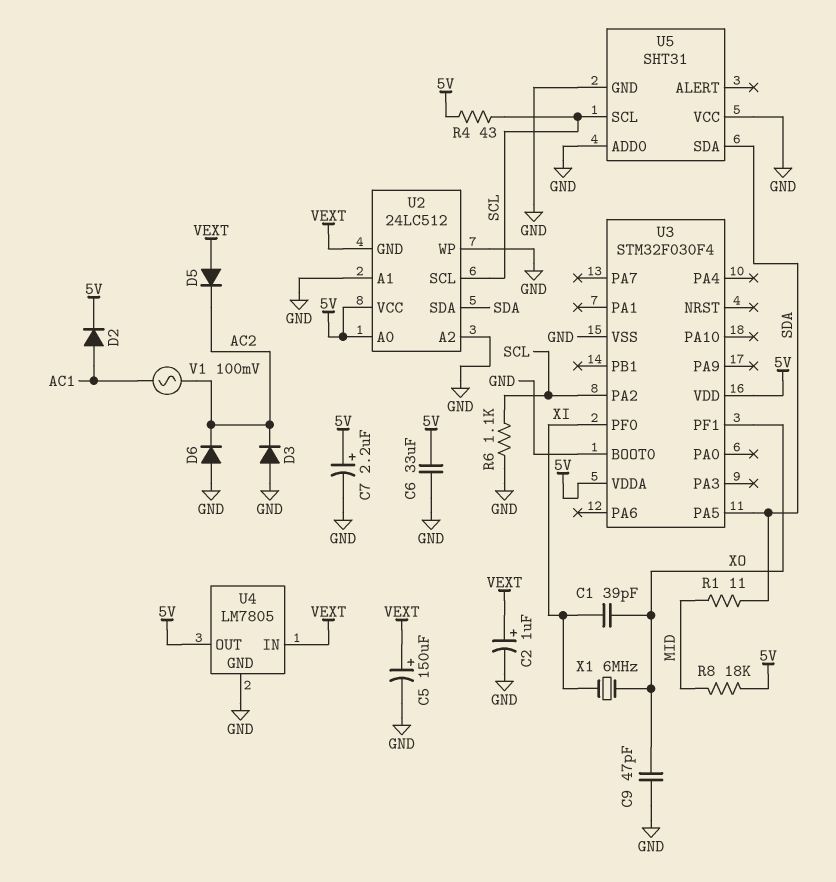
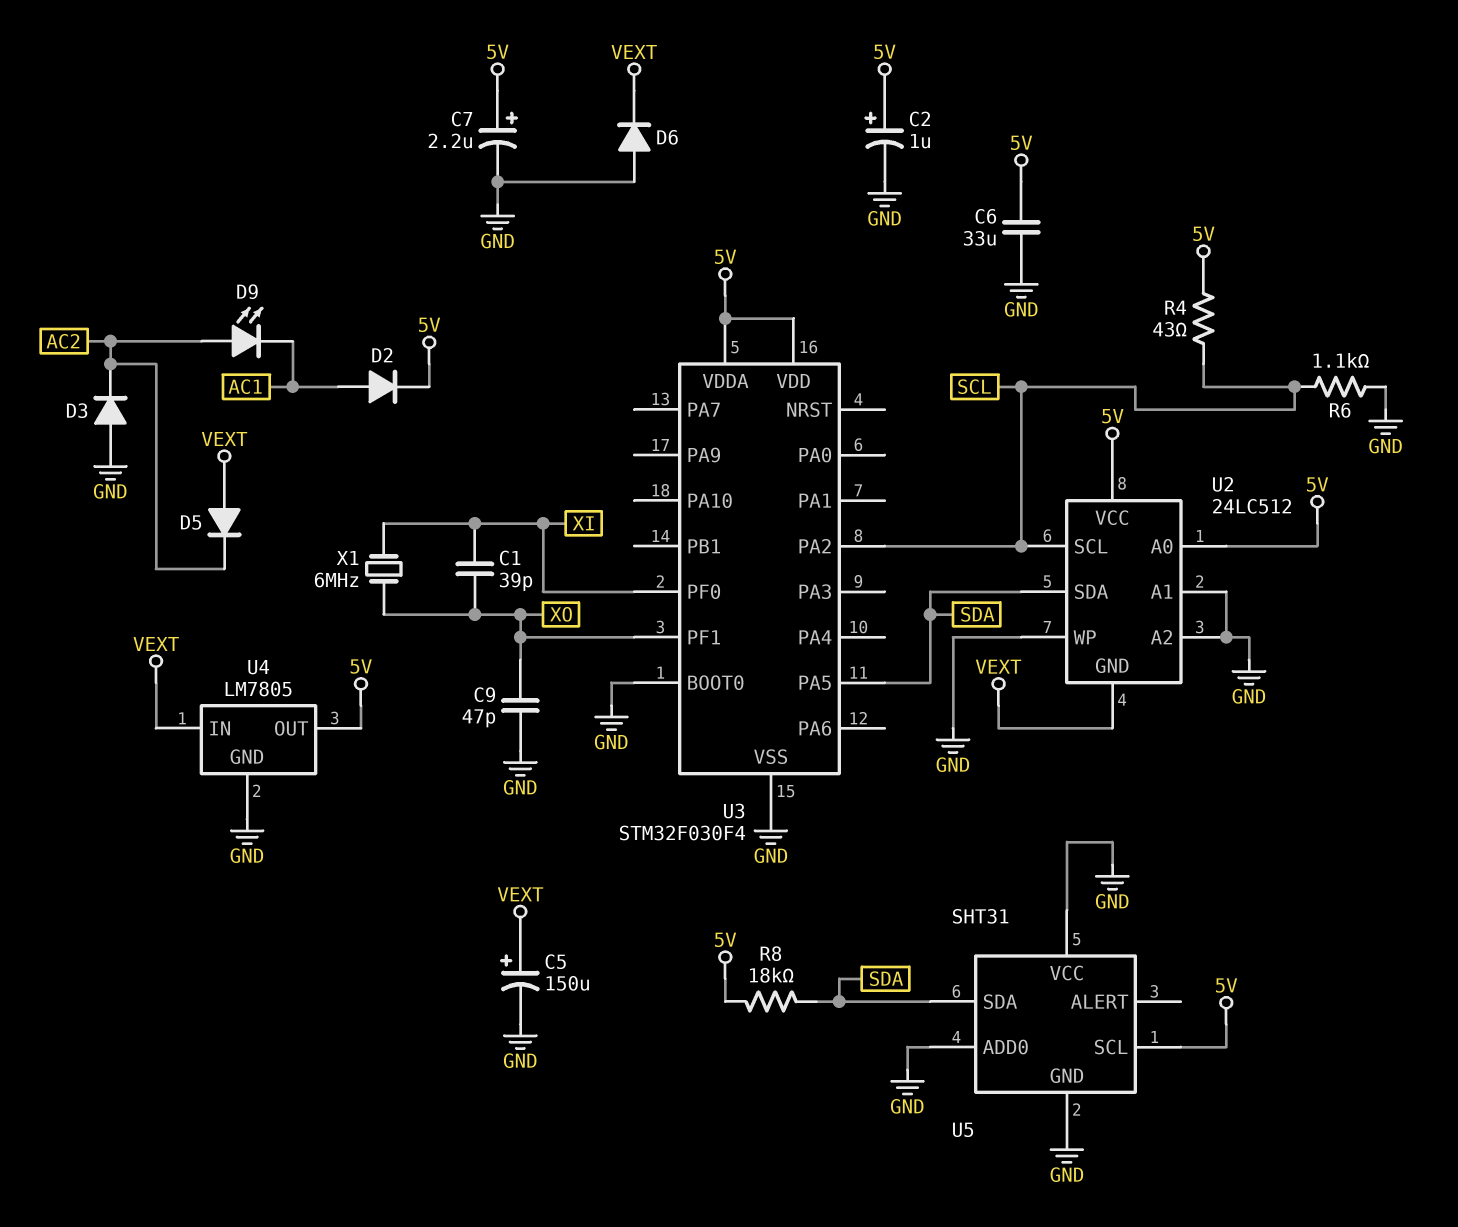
C2: 1uF (plus VEXT, minus GND) -> 1uF (plus 5V, minus GND)
D6: diode (A GND, K AC2) -> diode (A GND, K VEXT)
D9: none -> LED (A AC2, K AC1)
R1: 11 (MID, SDA) -> none
R8: 18k (5V, MID) -> 18k (5V, SDA)
U5 pin SCL: SCL -> 5V
V1: AC 100mV (AC1, AC2) -> none

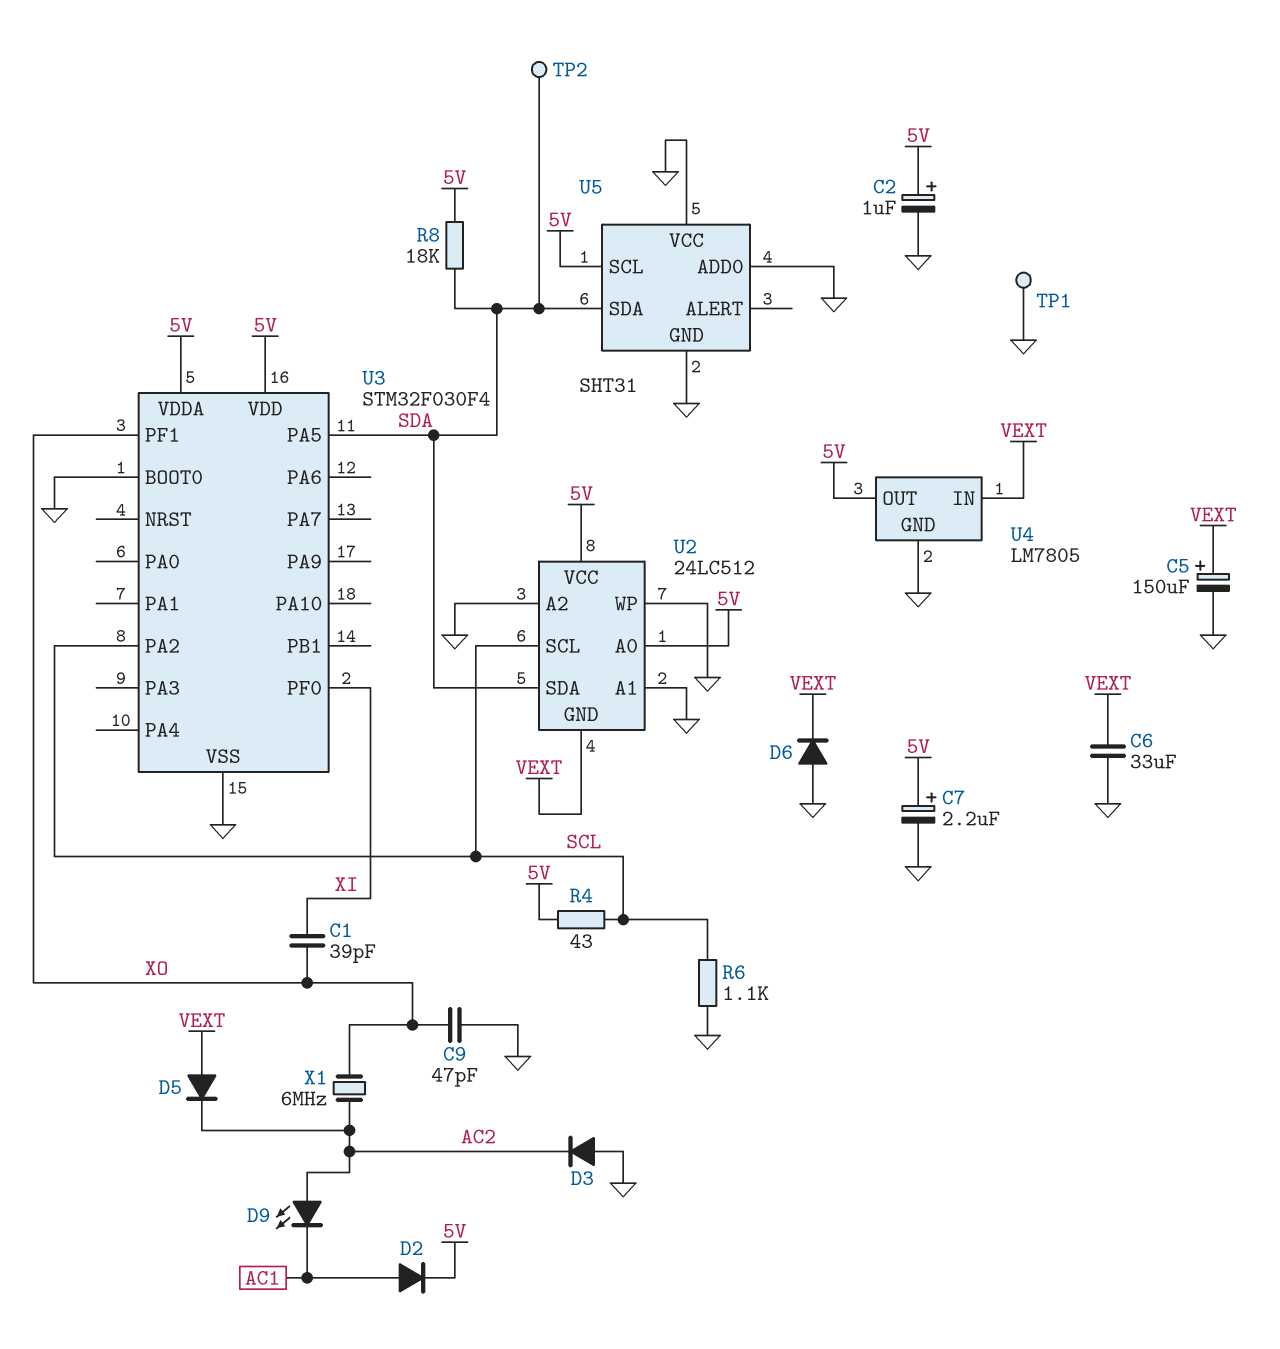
C6: 33uF (5V, GND) -> 33uF (GND, VEXT)
TP1: none -> test point (GND)
TP2: none -> test point (SDA)
X1: 6MHz (XI, XO) -> 6MHz (AC2, XO)

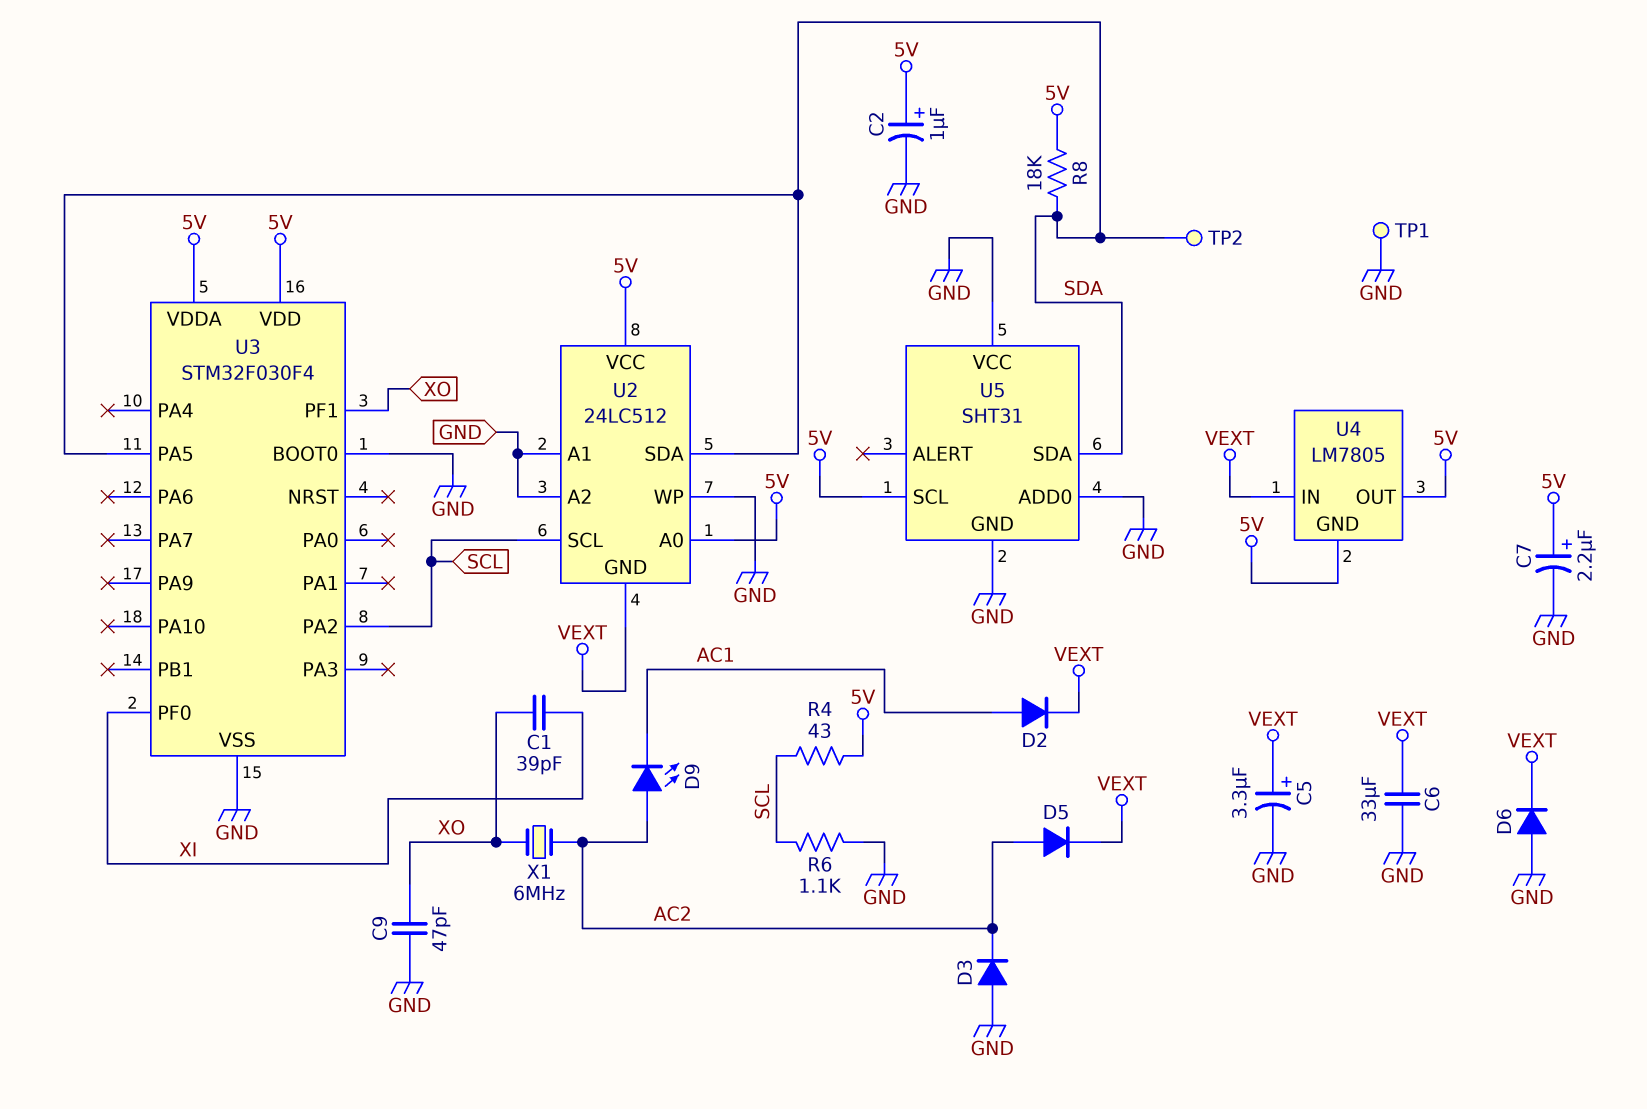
C5: 150uF (plus VEXT, minus GND) -> 3.3uF (plus VEXT, minus GND)
D2: diode (A AC1, K 5V) -> diode (A AC1, K VEXT)
D5: diode (A VEXT, K AC2) -> diode (A AC2, K VEXT)
U4 pin GND: GND -> 5V

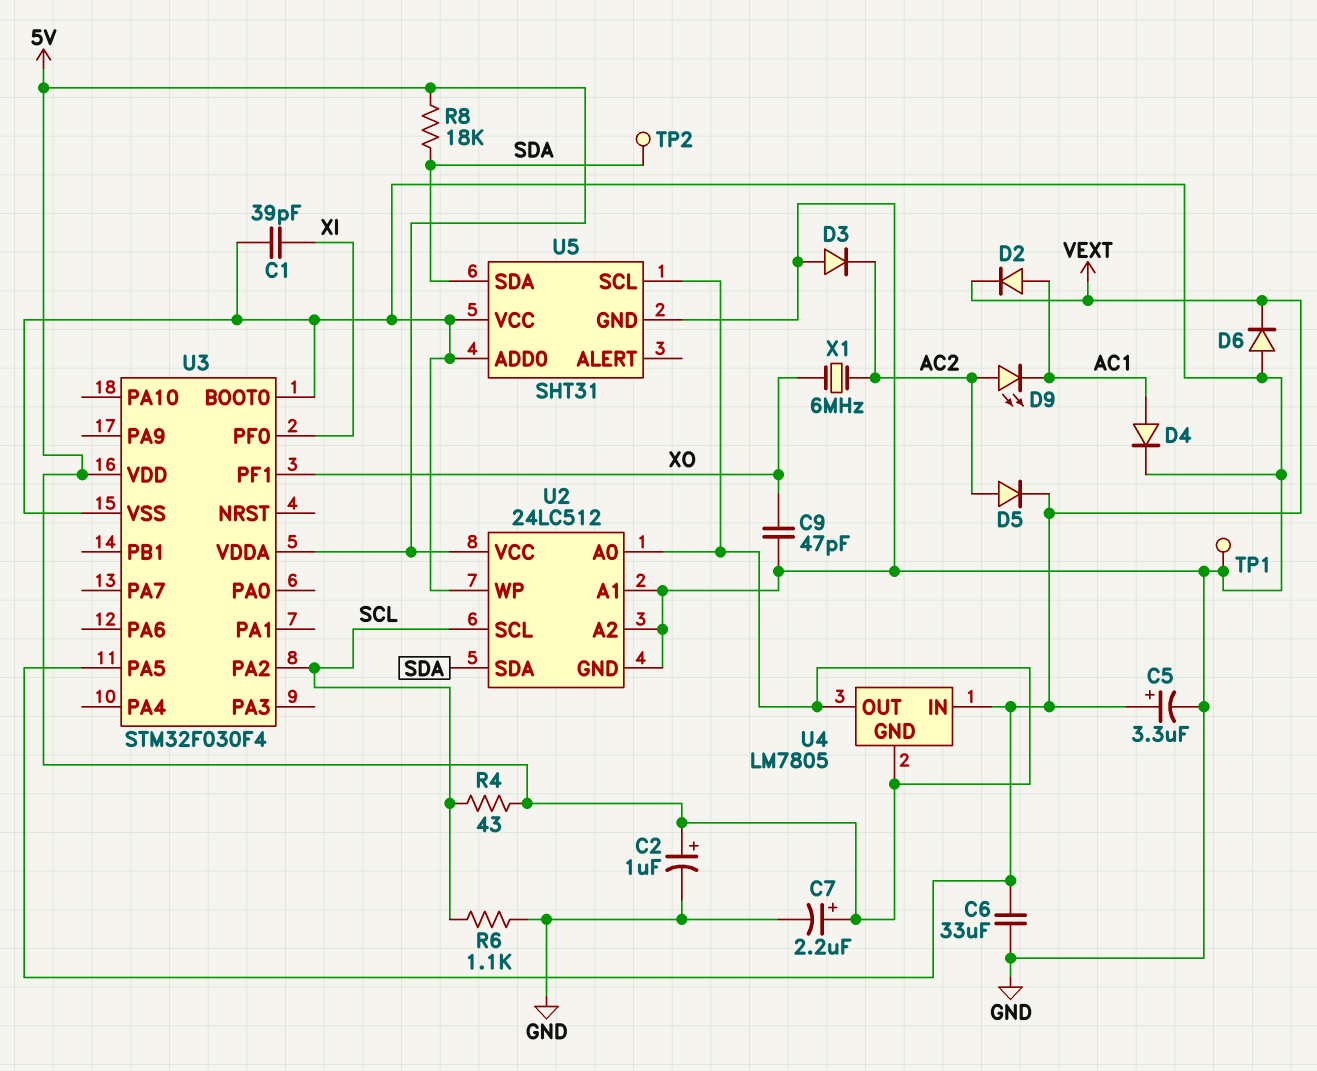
C1: 39pF (XI, XO) -> 39pF (GND, XI)
D4: none -> diode (A AC1, K GND)
U2 pin GND: VEXT -> GND
U3 pin PA5: SDA -> VEXT

